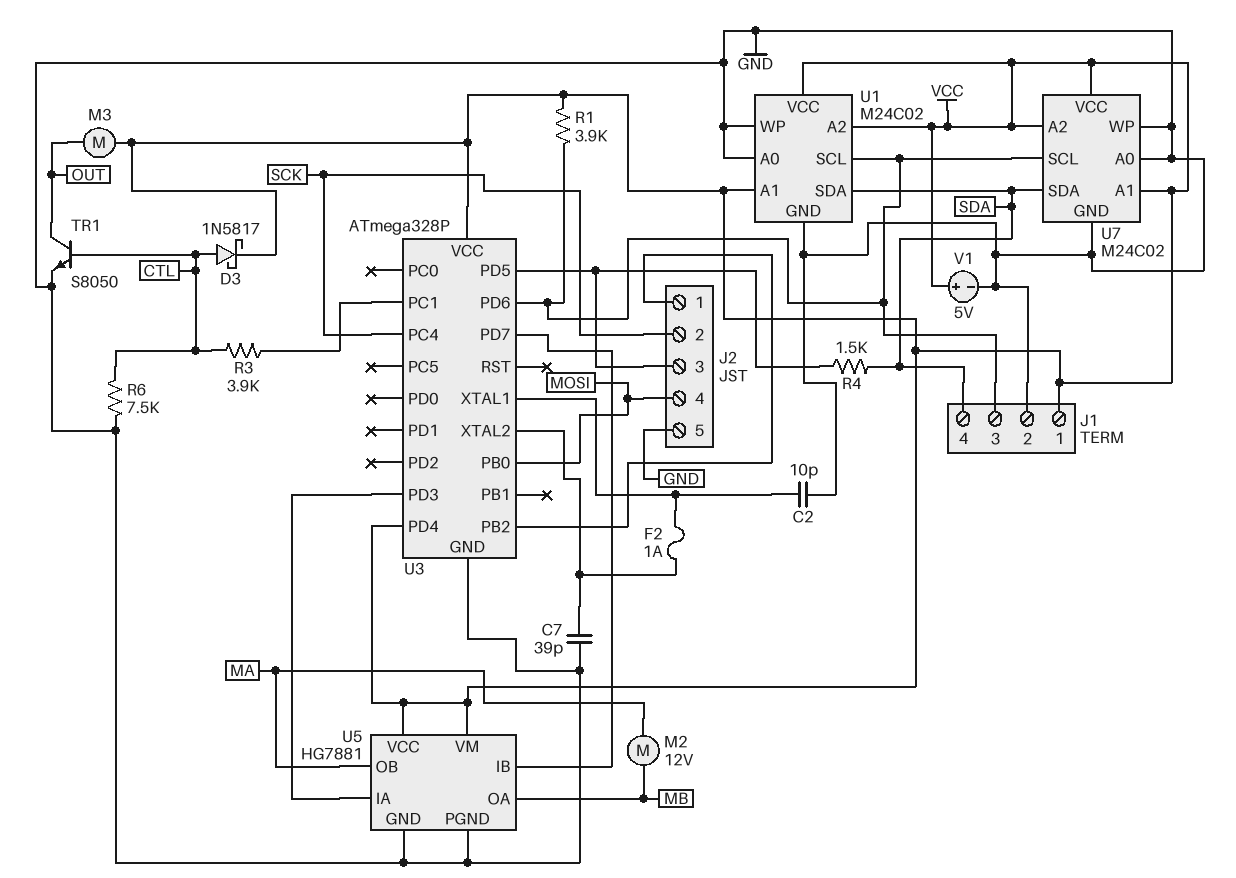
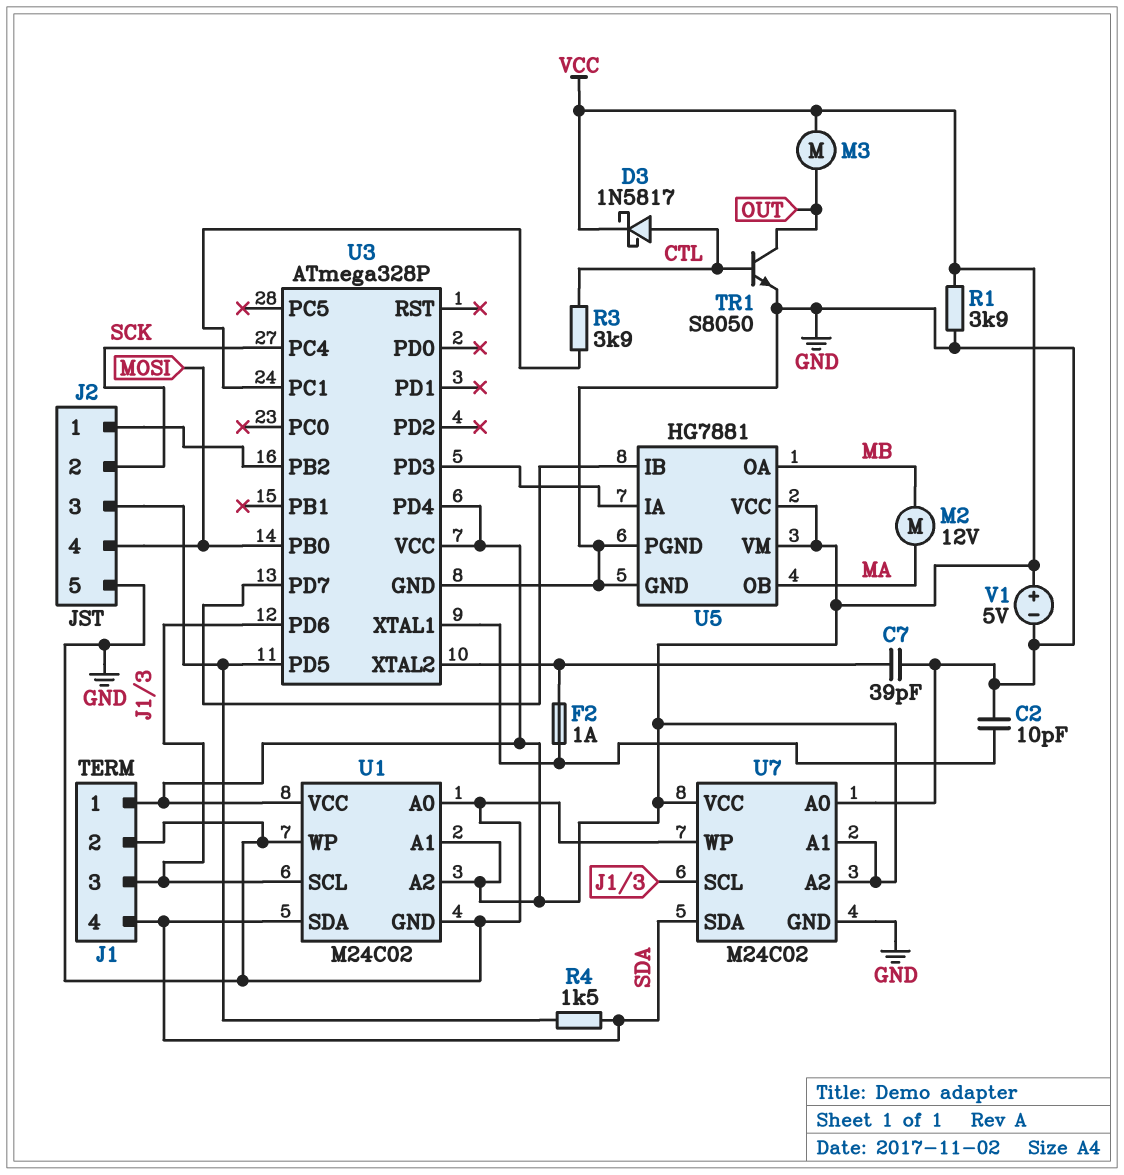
R1: 3.9k (J1/3, VCC) -> 3.9k (GND, VCC)
R6: 7.5k (CTL, GND) -> none

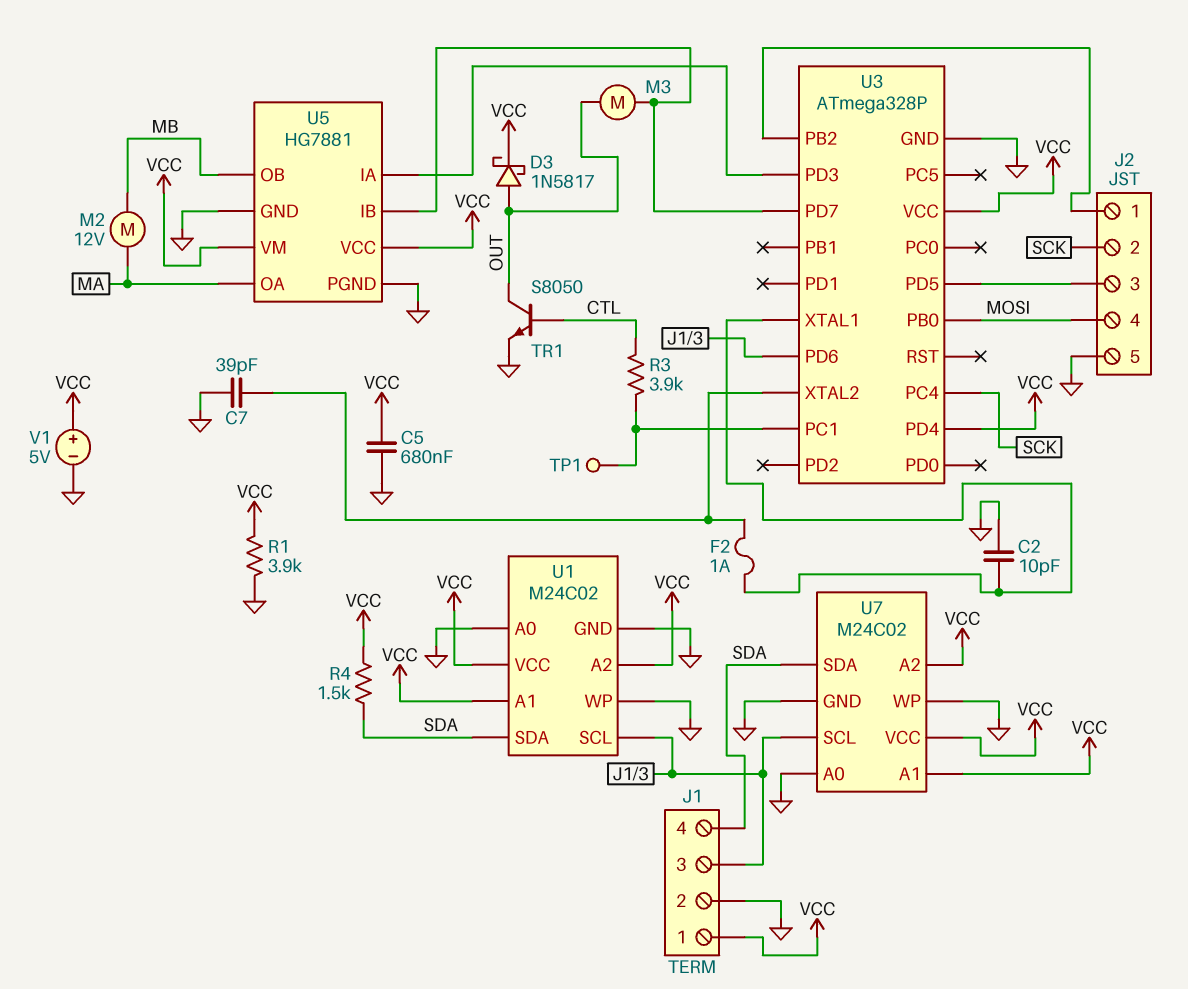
C5: none -> 680nF (GND, VCC)
D3: schottky 1N5817 (A CTL, K VCC) -> schottky 1N5817 (A OUT, K VCC)
M3: motor (OUT, VCC) -> motor (OUT, U3/PD7)
R4: 1.5k (J2/3, SDA) -> 1.5k (SDA, VCC)
TP1: none -> test point (U3/PC1)
U5 pin OA: MB -> MA
U5 pin OB: MA -> MB

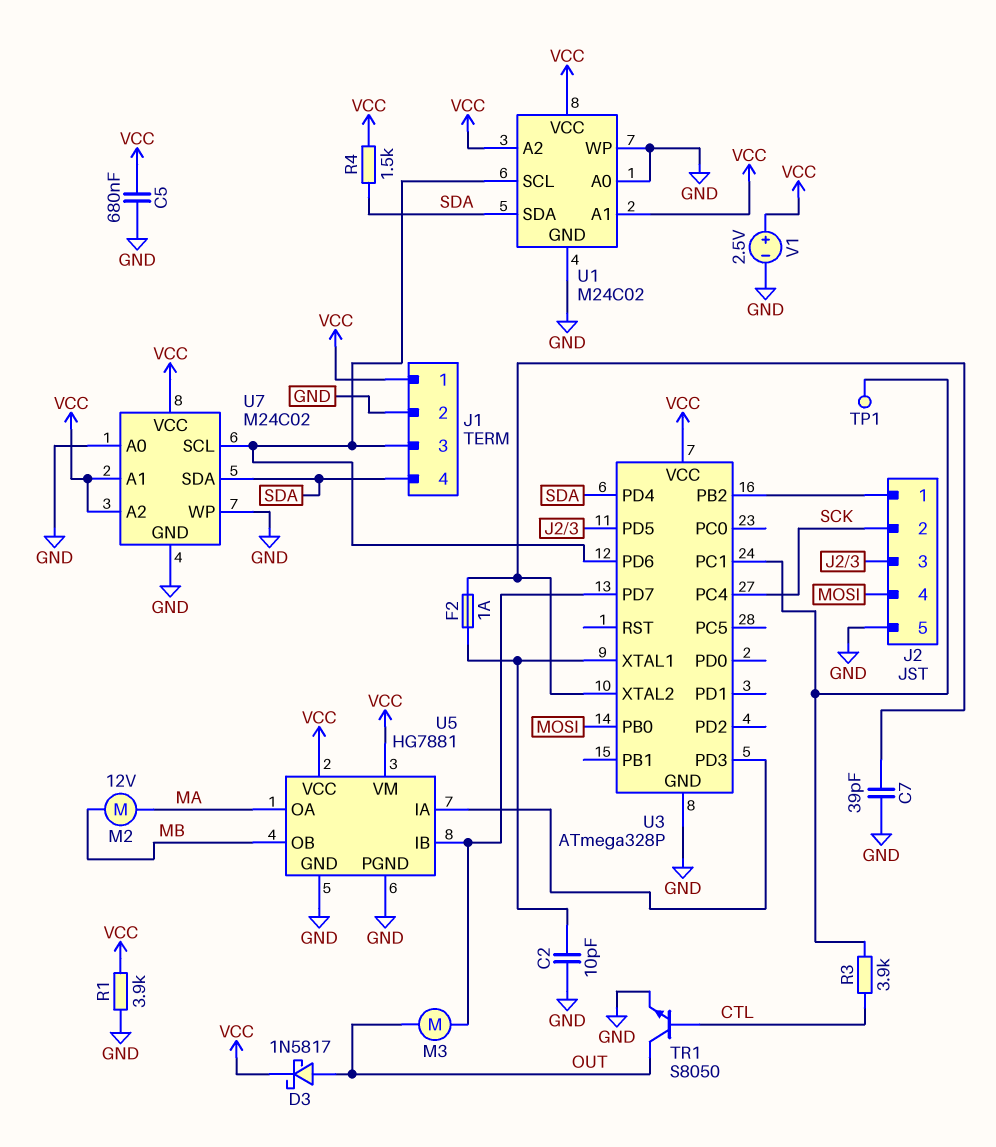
U3 pin PD4: VCC -> SDA
V1: 5V (plus VCC, minus GND) -> 2.5V (plus VCC, minus GND)

